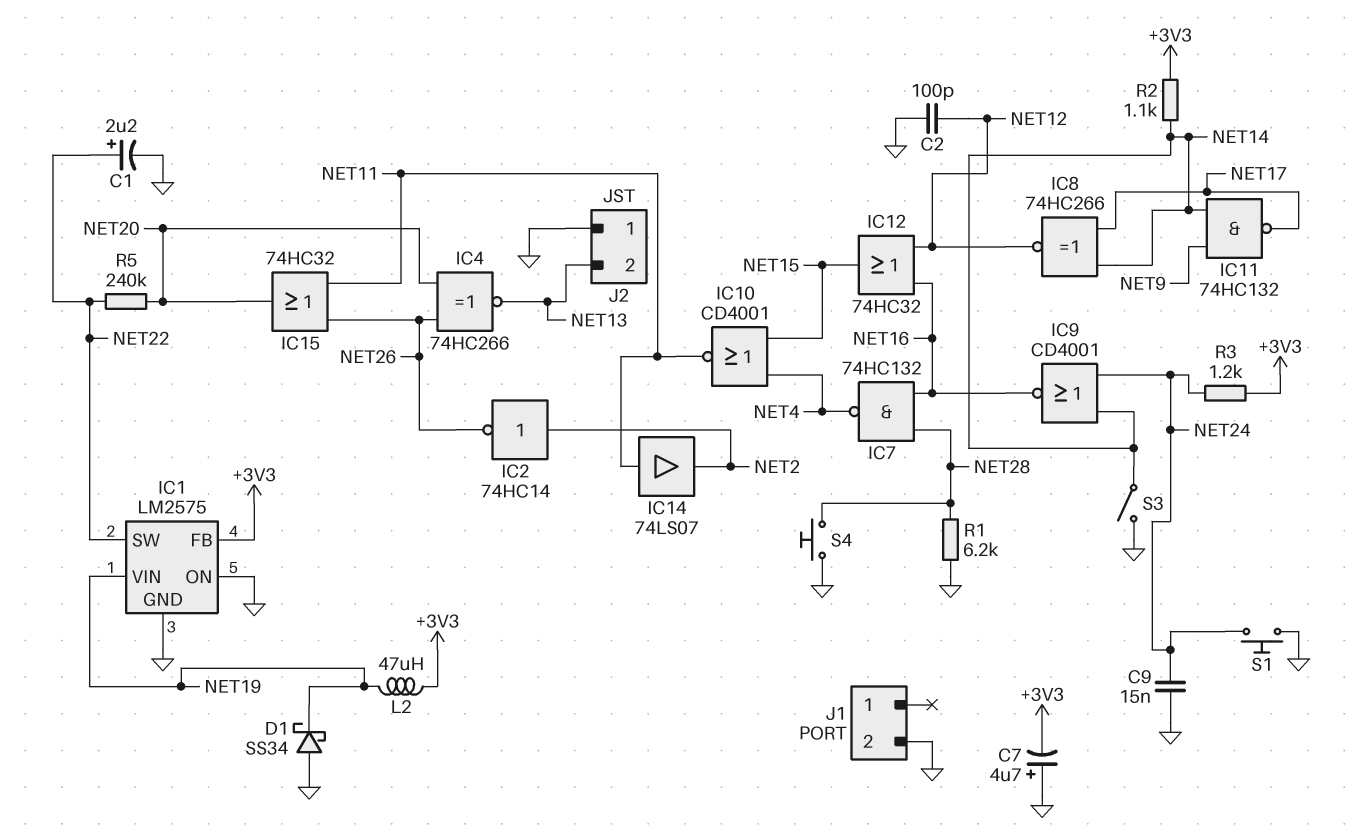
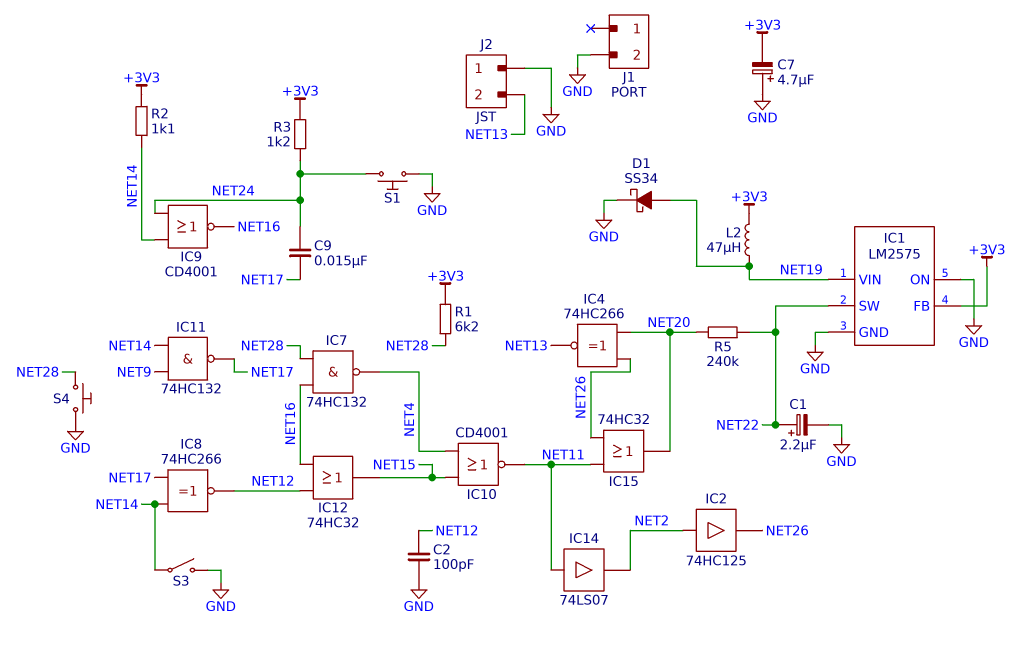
C9: 15nF (GND, NET24) -> 15nF (NET17, NET24)
D1: schottky SS34 (A GND, K NET19) -> schottky SS34 (A NET19, K GND)
IC2: NOT 74HC14 (in NET2, out NET26) -> buffer 74HC125 (in NET2, out NET26)
R1: 6.2k (GND, NET28) -> 6.2k (+3V3, NET28)

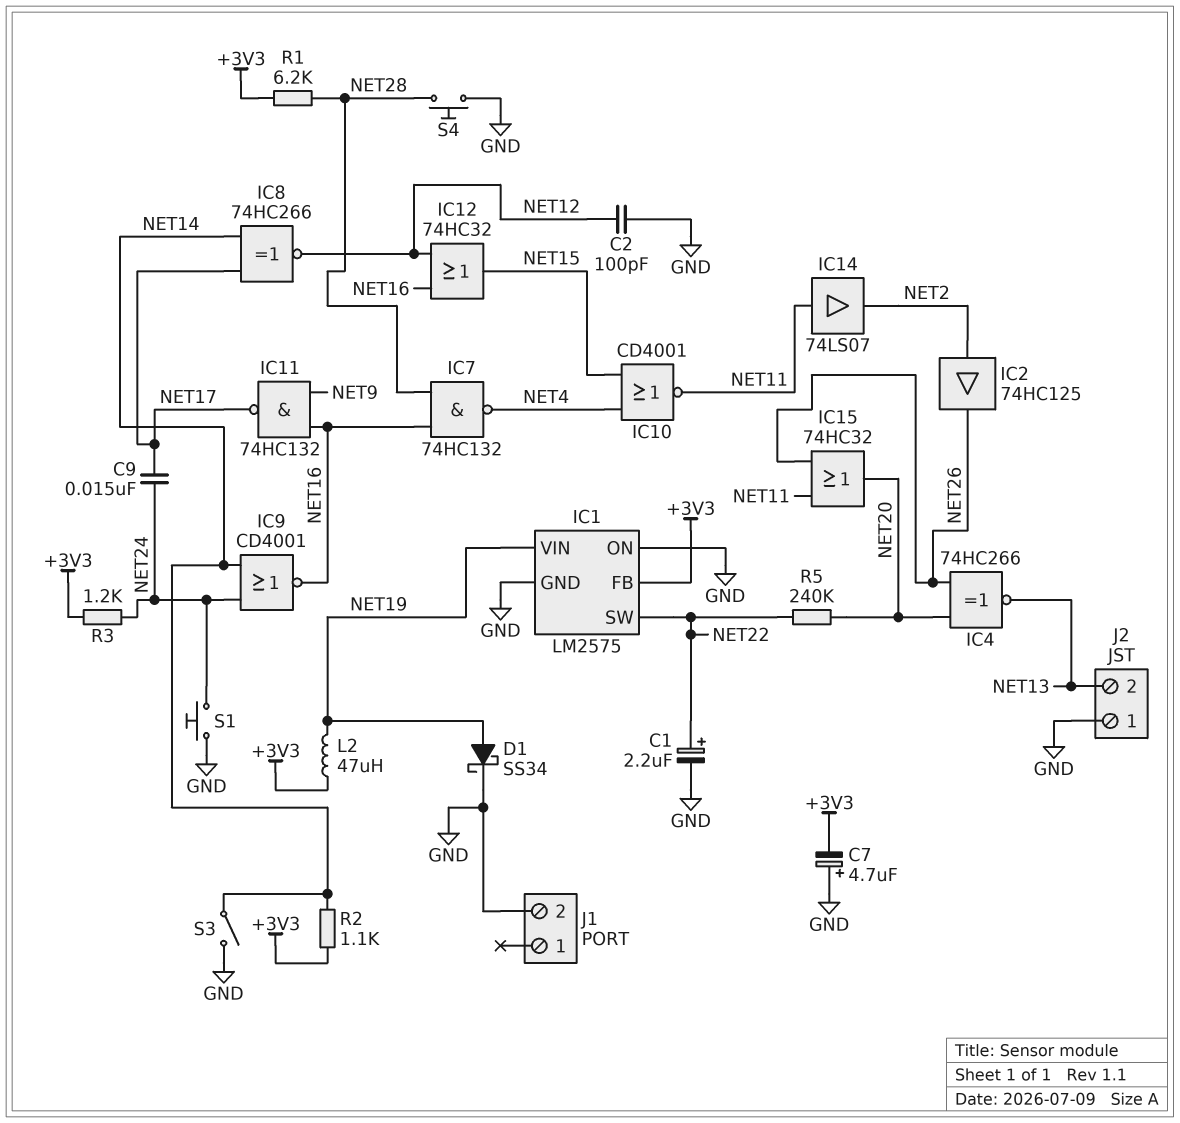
IC11: NAND 74HC132 (in NET9, in NET14, out NET17) -> NAND 74HC132 (in NET9, in NET16, out NET17)

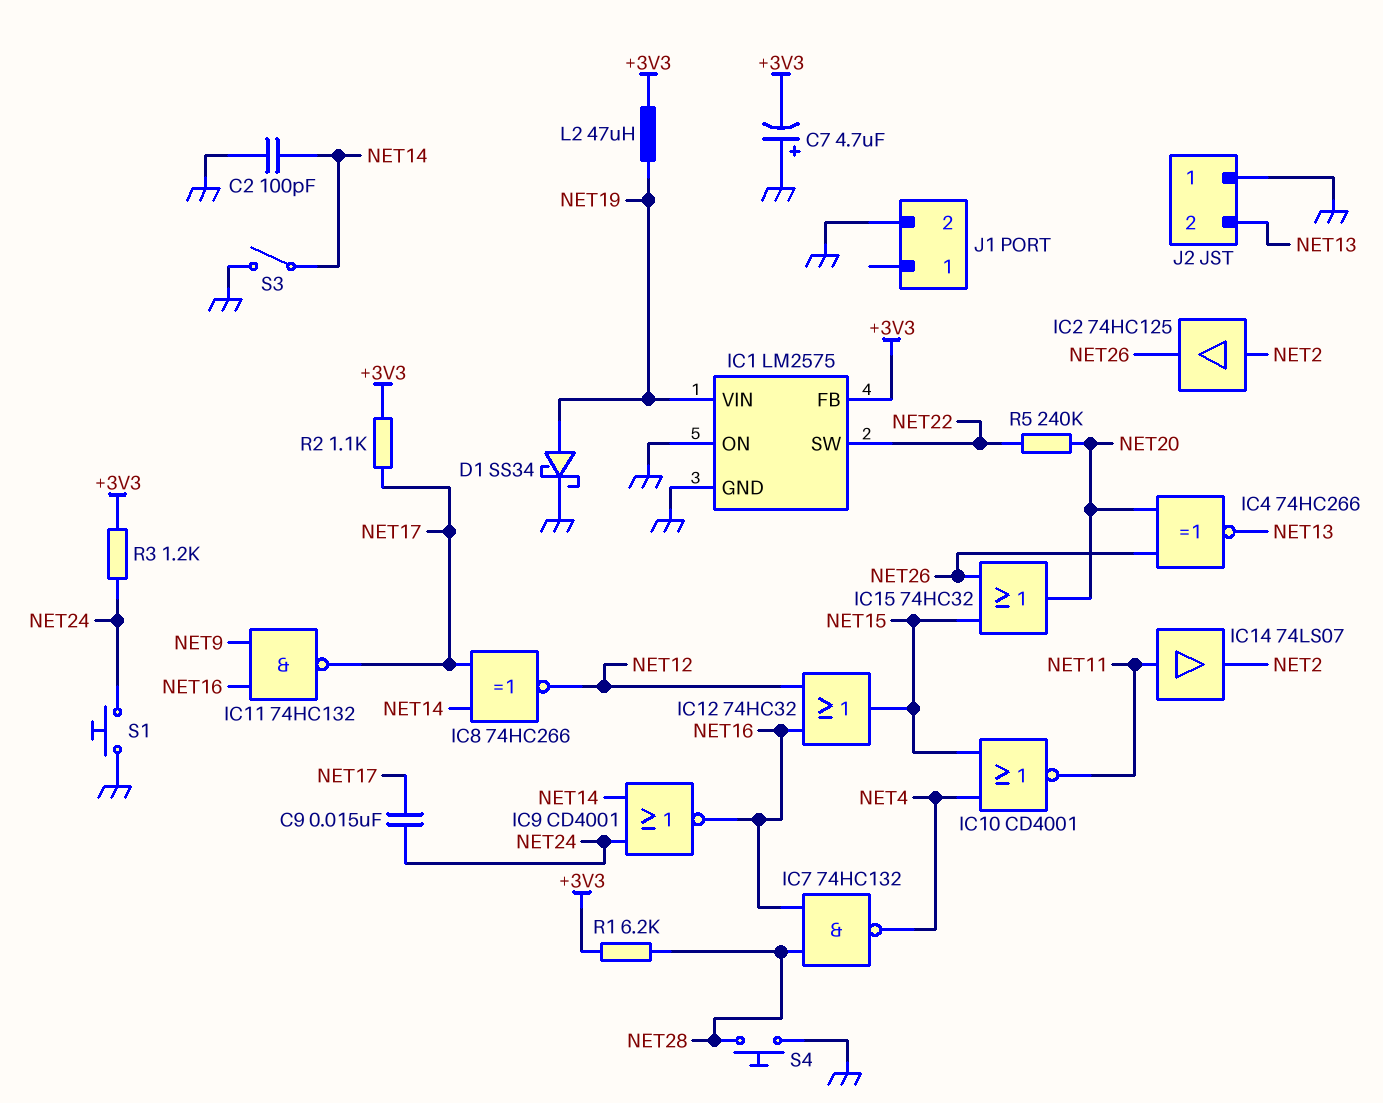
C1: 2.2uF (plus NET22, minus GND) -> none
C2: 100pF (GND, NET12) -> 100pF (GND, NET14)
IC15: OR 74HC32 (in NET11, in NET26, out NET20) -> OR 74HC32 (in NET15, in NET26, out NET20)
R2: 1.1k (+3V3, NET14) -> 1.1k (+3V3, NET17)

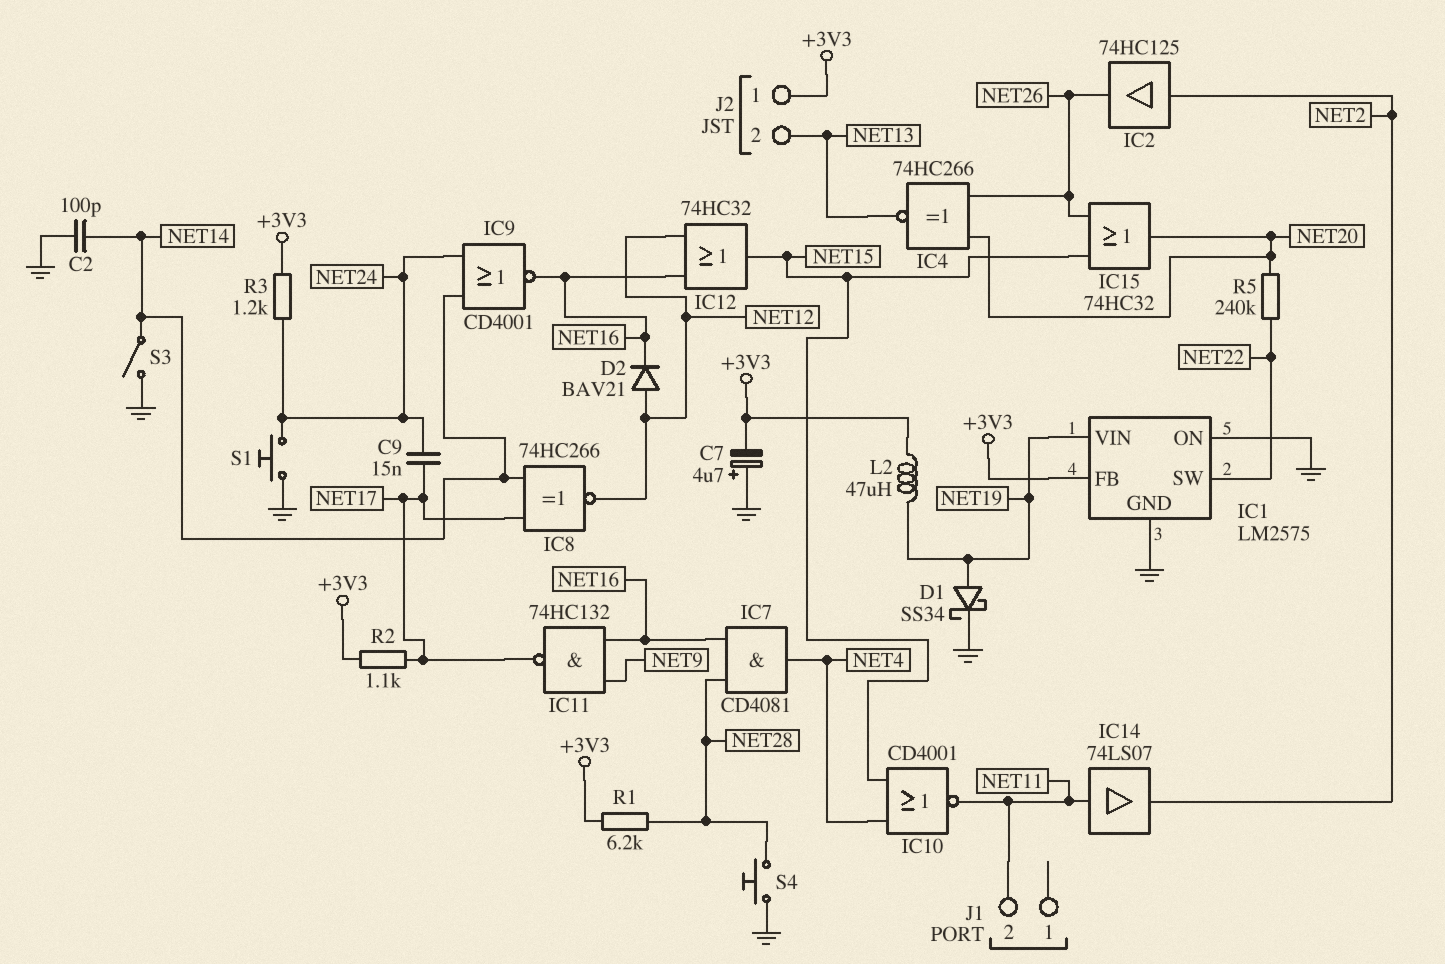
D2: none -> diode BAV21 (A NET12, K NET16)
IC7: NAND 74HC132 (in NET16, in NET28, out NET4) -> AND CD4081 (in NET16, in NET28, out NET4)
J1 pin 2: GND -> NET11
J2 pin 1: GND -> +3V3

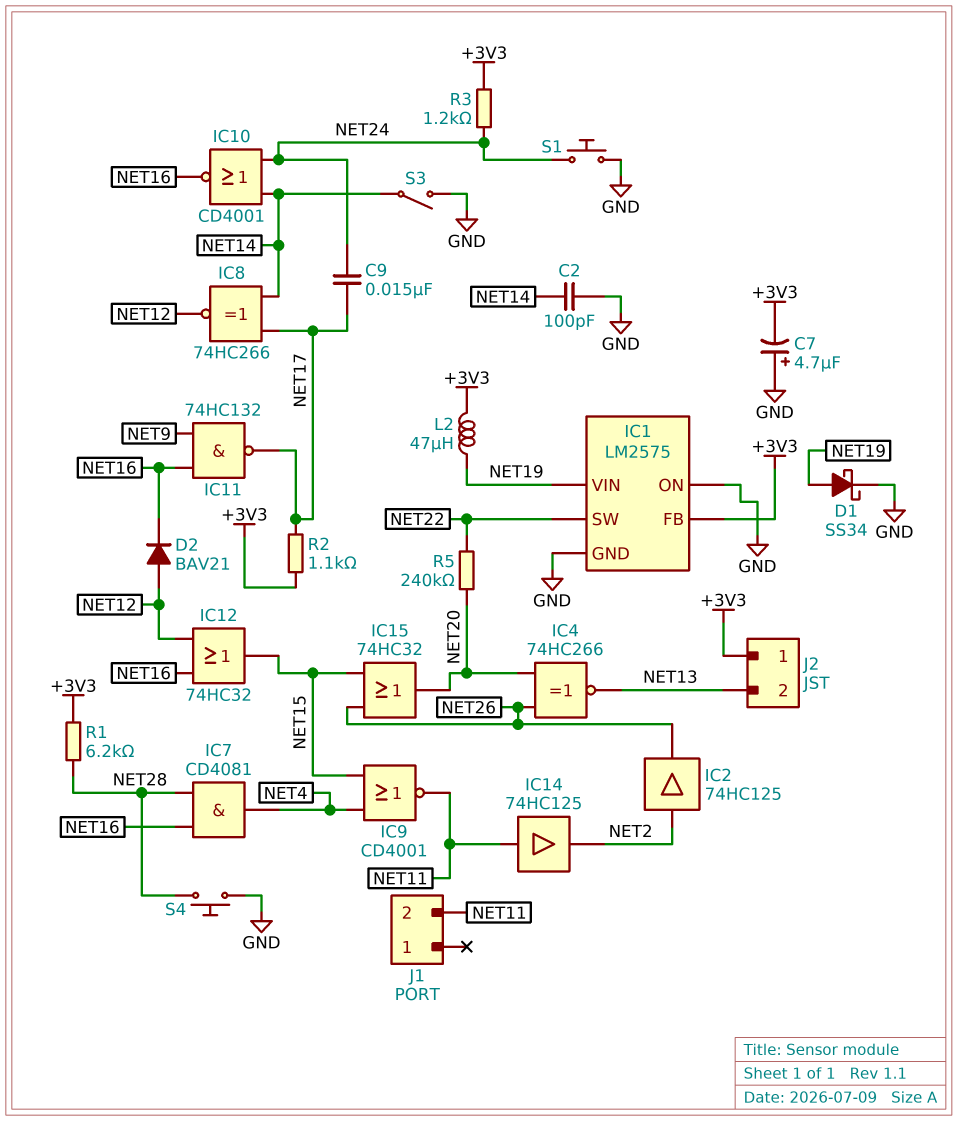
IC9: NOR CD4001 (in NET14, in NET24, out NET16) -> NOR CD4001 (in NET4, in NET15, out NET11)
IC10: NOR CD4001 (in NET4, in NET15, out NET11) -> NOR CD4001 (in NET14, in NET24, out NET16)
IC14: buffer 74LS07 (in NET11, out NET2) -> buffer 74HC125 (in NET11, out NET2)

